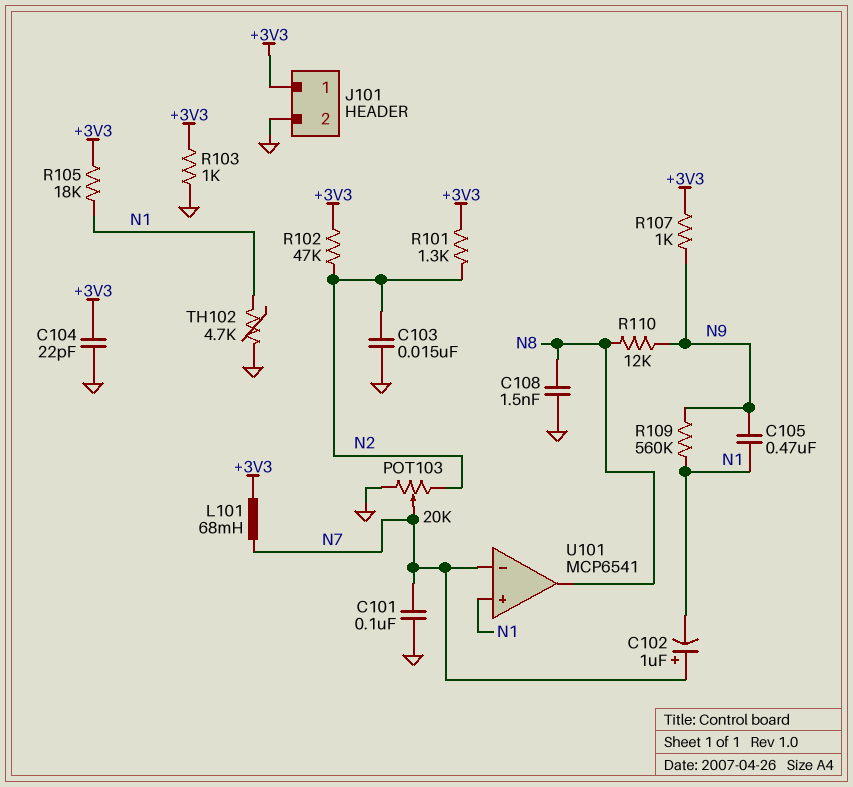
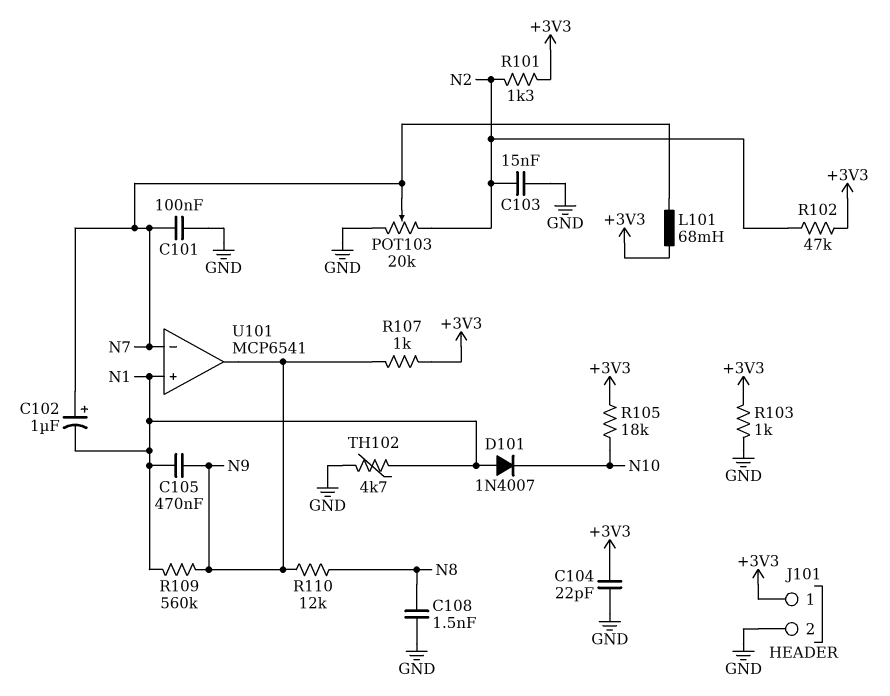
D101: none -> diode 1N4007 (A N1, K N10)
R105: 18k (+3V3, N1) -> 18k (+3V3, N10)
U101 pin out: N8 -> N9

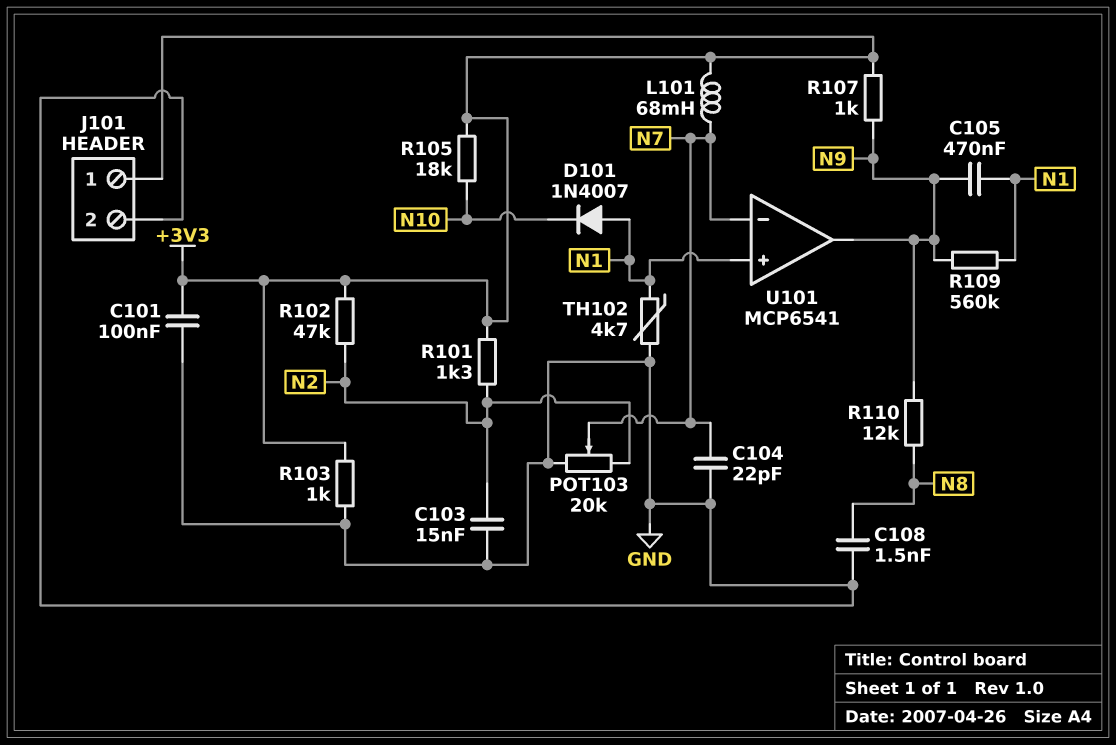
C101: 100nF (GND, N7) -> 100nF (+3V3, GND)
C102: 1uF (plus N7, minus N1) -> none
C104: 22pF (+3V3, GND) -> 22pF (GND, N7)

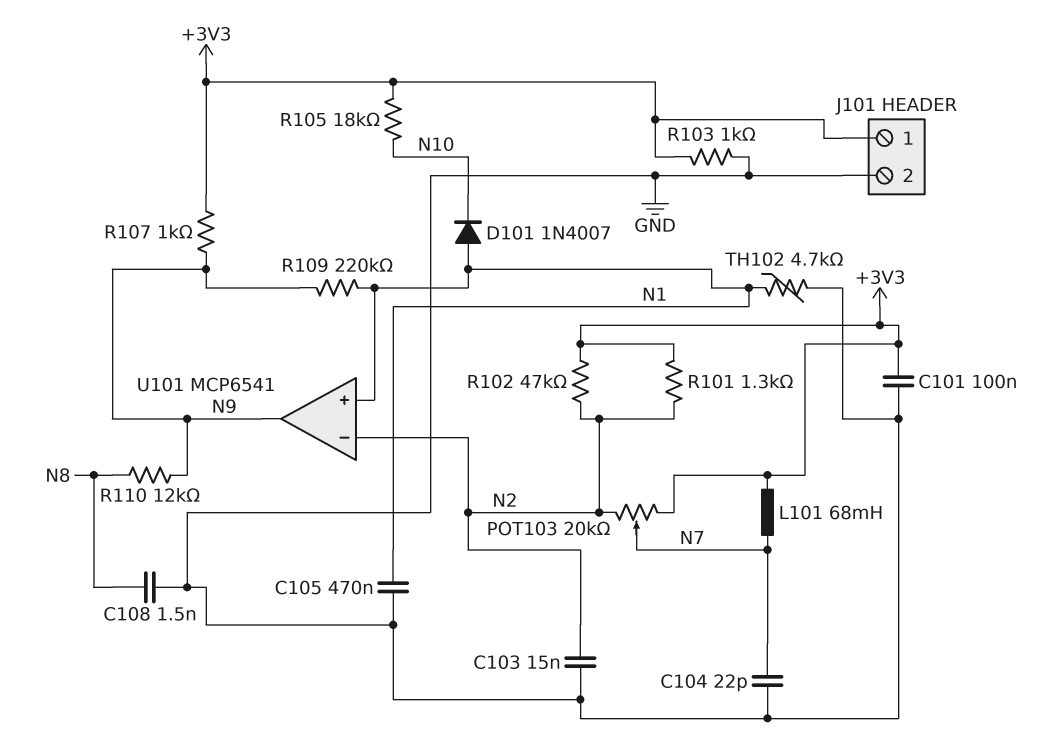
C105: 470nF (N1, N9) -> 470nF (GND, N1)
POT103: 20k (GND, N2, wiper N7) -> 20k (+3V3, N2, wiper N7)
R109: 560k (N1, N9) -> 220k (N1, N9)
U101 pin in-: N7 -> N2

